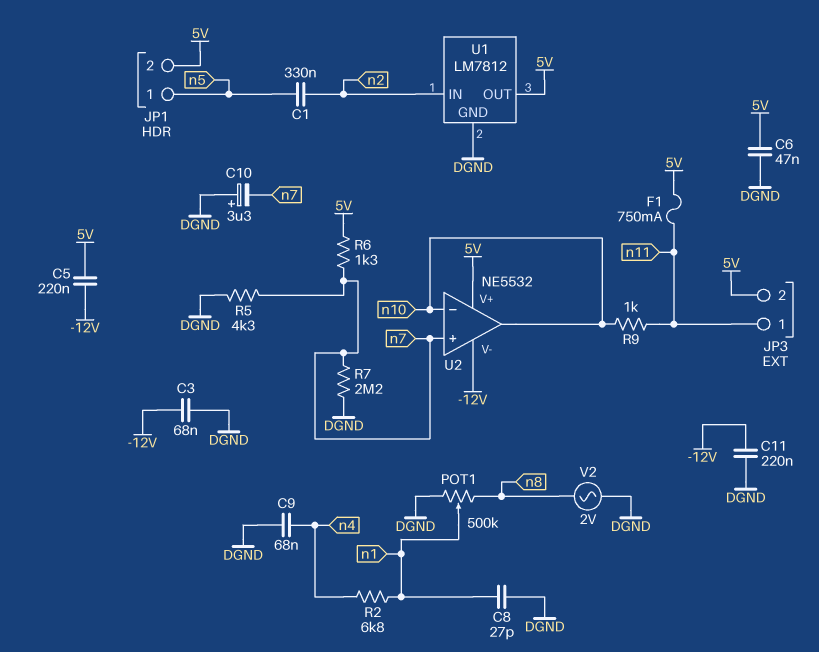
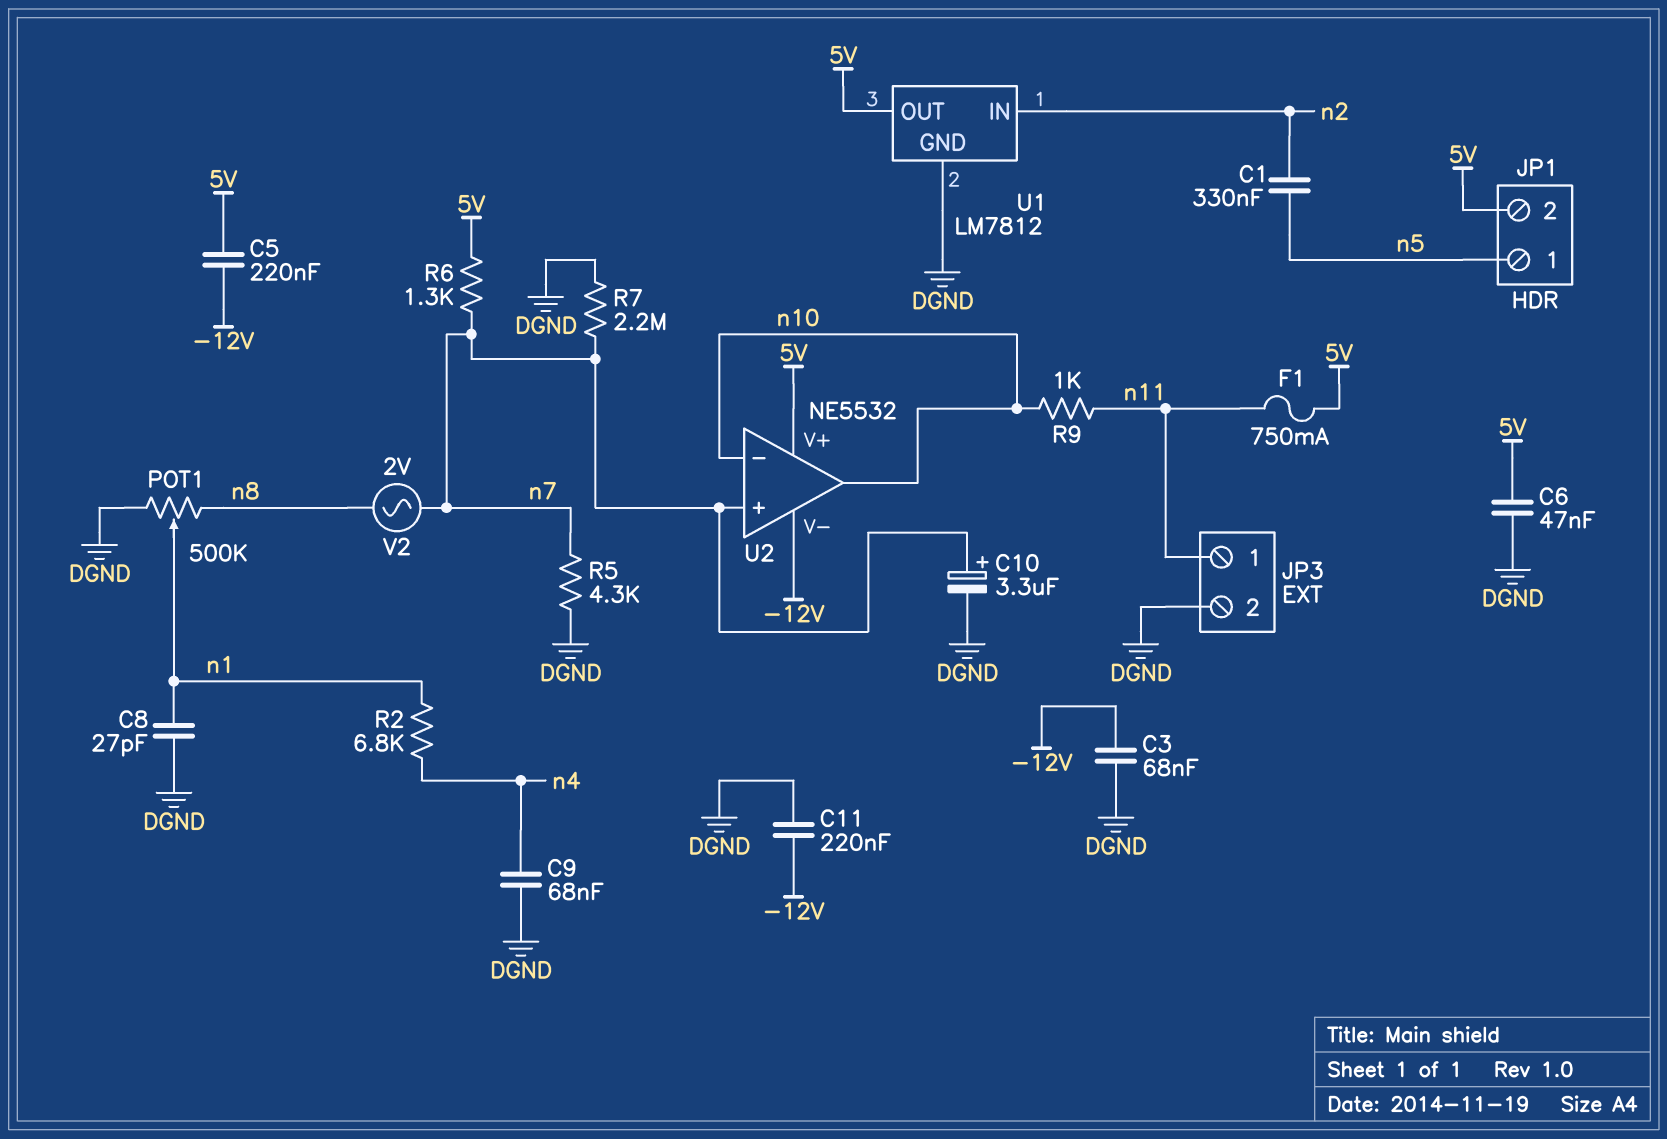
C10: 3.3uF (plus DGND, minus n7) -> 3.3uF (plus n7, minus DGND)
JP3 pin 2: 5V -> DGND
V2: AC 2V (DGND, n8) -> AC 2V (n7, n8)

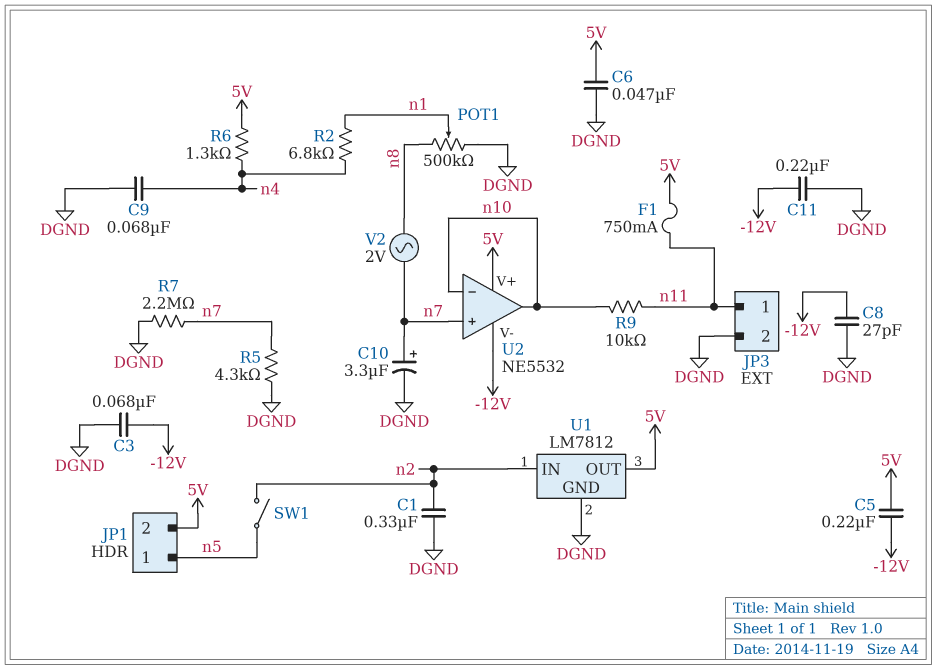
C1: 330nF (n2, n5) -> 330nF (DGND, n2)
C8: 27pF (DGND, n1) -> 27pF (-12V, DGND)
R6: 1.3k (5V, n7) -> 1.3k (5V, n4)
R9: 1k (n10, n11) -> 10k (n10, n11)
SW1: none -> switch (n2, n5)

